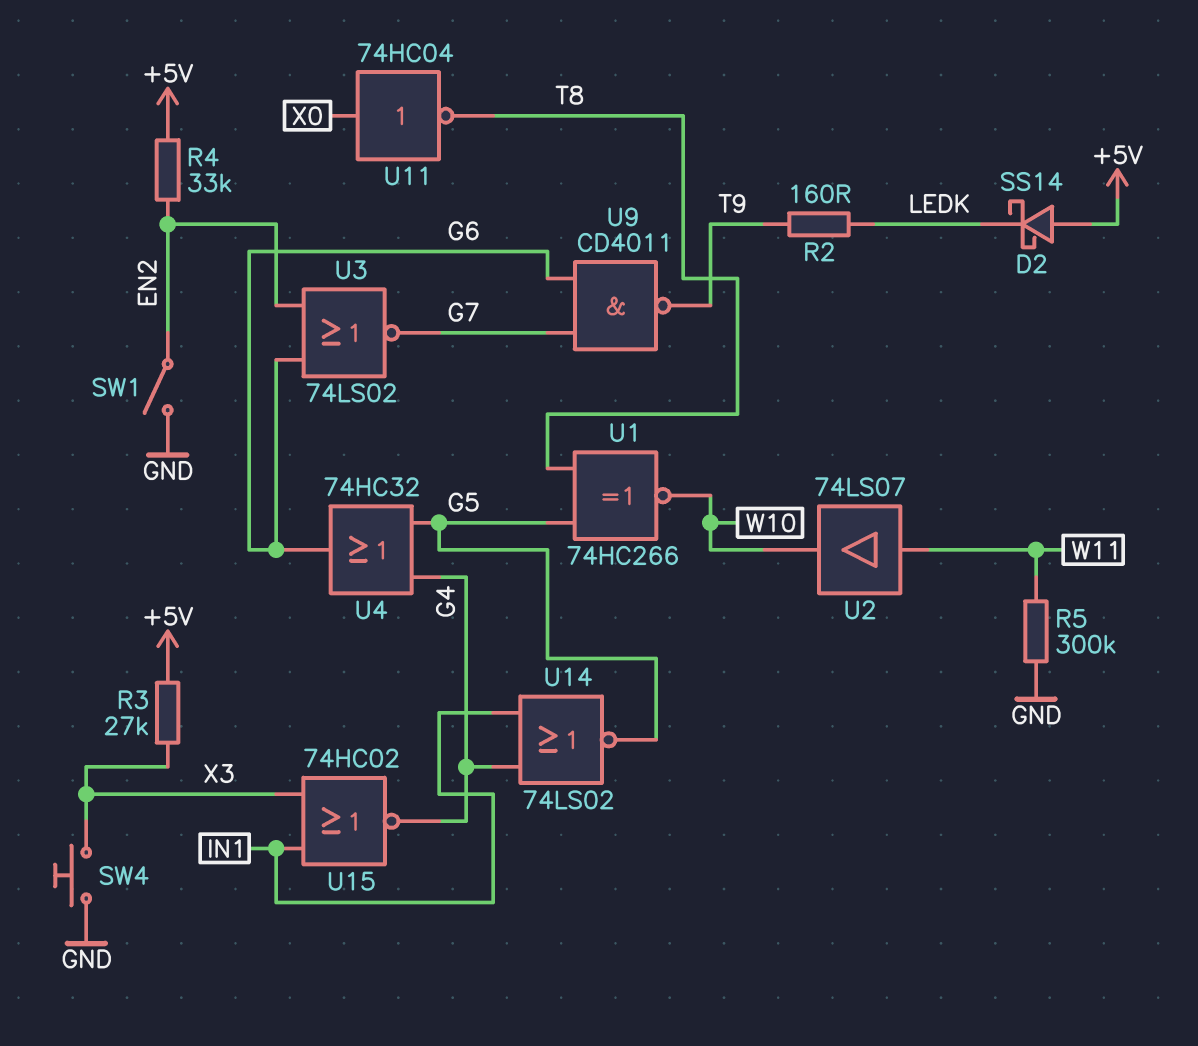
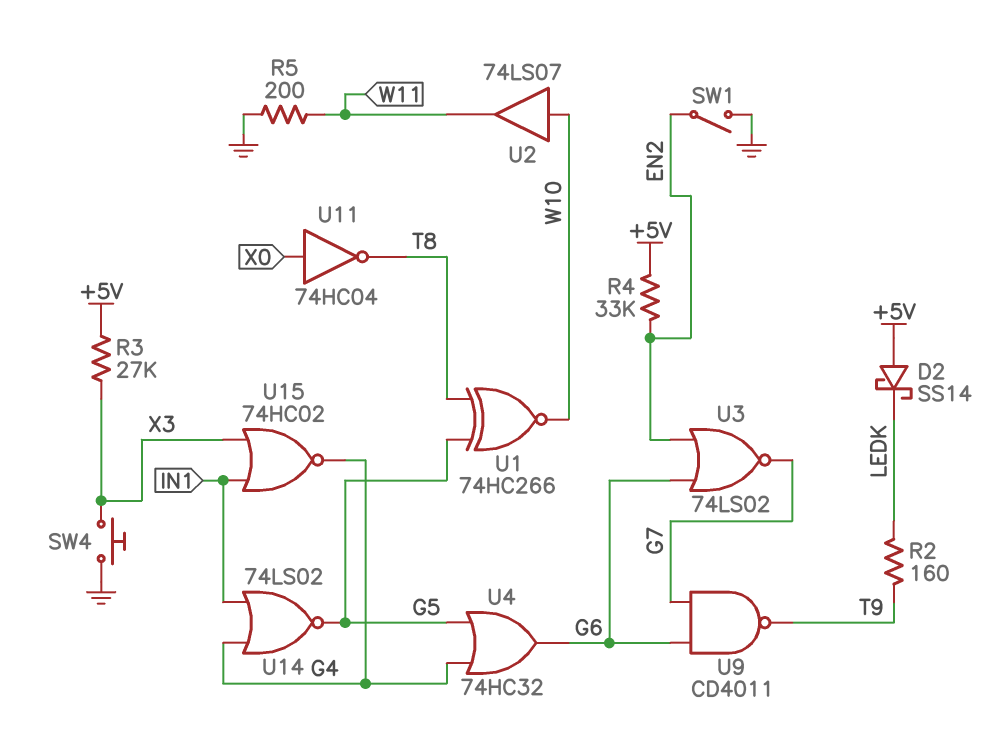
R5: 300k (GND, W11) -> 200 (GND, W11)
U2: buffer 74LS07 (in W11, out W10) -> buffer 74LS07 (in W10, out W11)

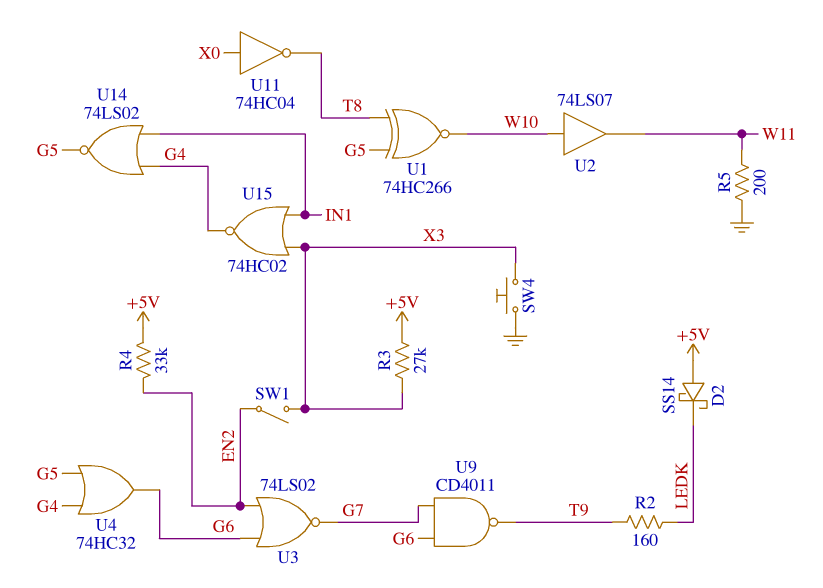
SW1: switch (EN2, GND) -> switch (EN2, X3)

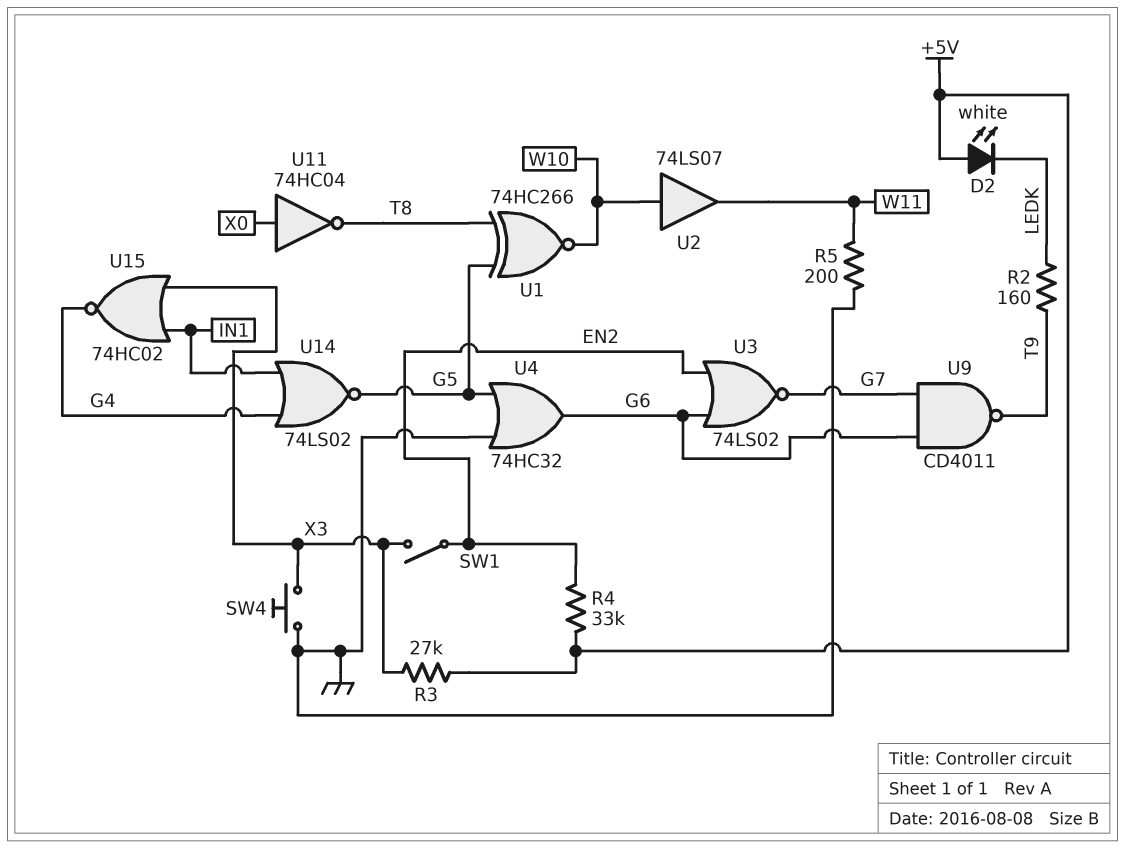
D2: schottky SS14 (A +5V, K LEDK) -> LED white (A +5V, K LEDK)
U4: OR 74HC32 (in G4, in G5, out G6) -> OR 74HC32 (in G5, in GND, out G6)

